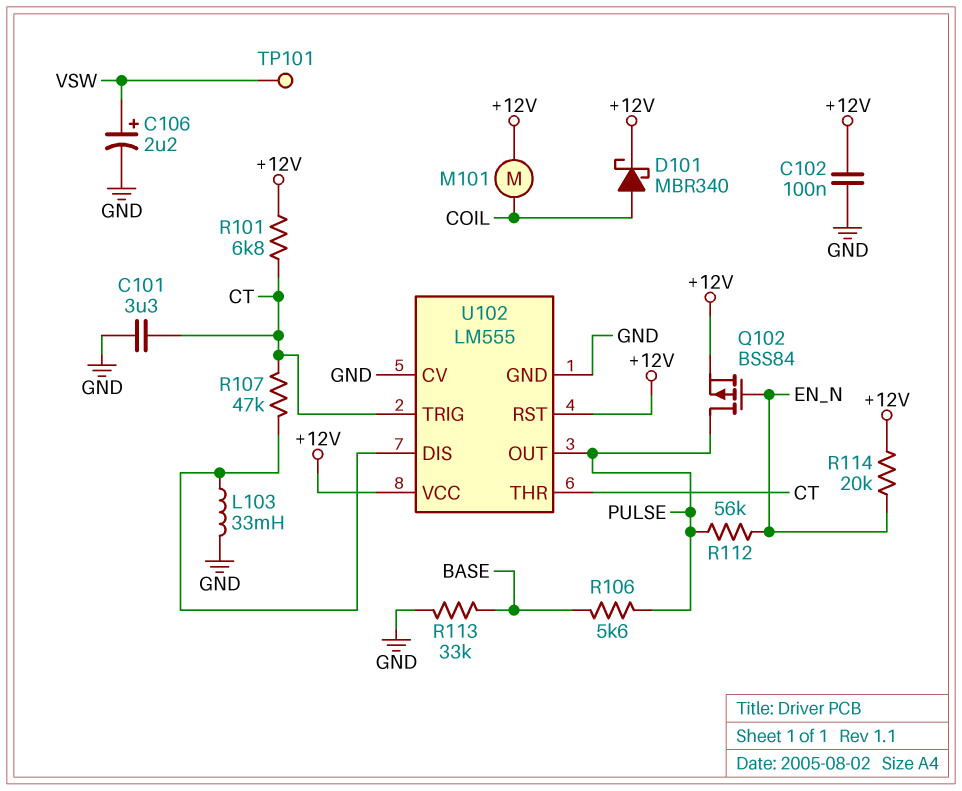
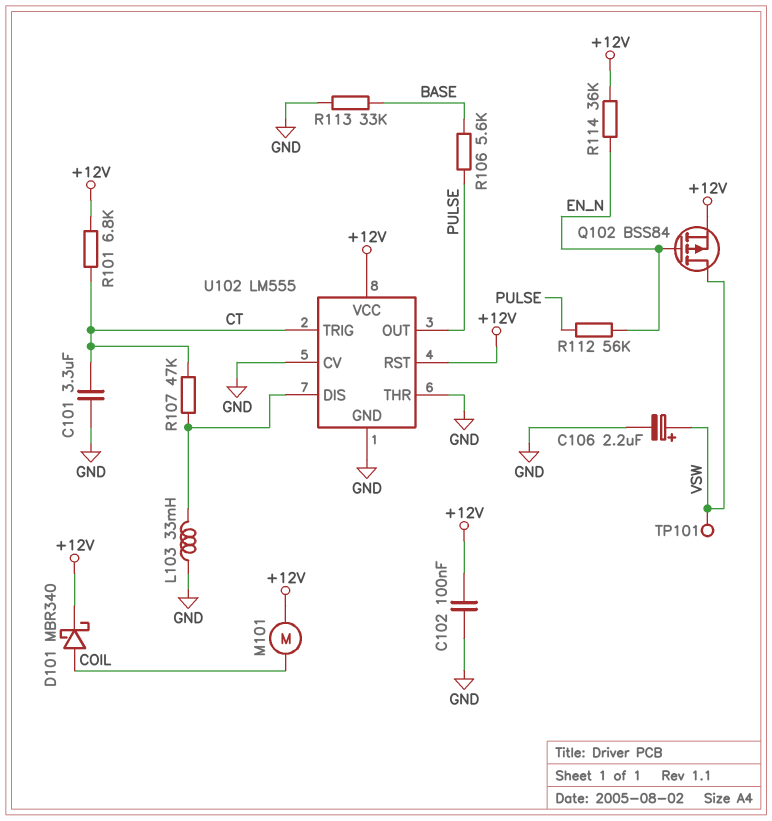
Q102: PMOS BSS84 (G EN_N, D PULSE, S +12V) -> PMOS BSS84 (G EN_N, D VSW, S +12V)
R114: 20k (+12V, EN_N) -> 36k (+12V, EN_N)
U102 pin THR: CT -> GND

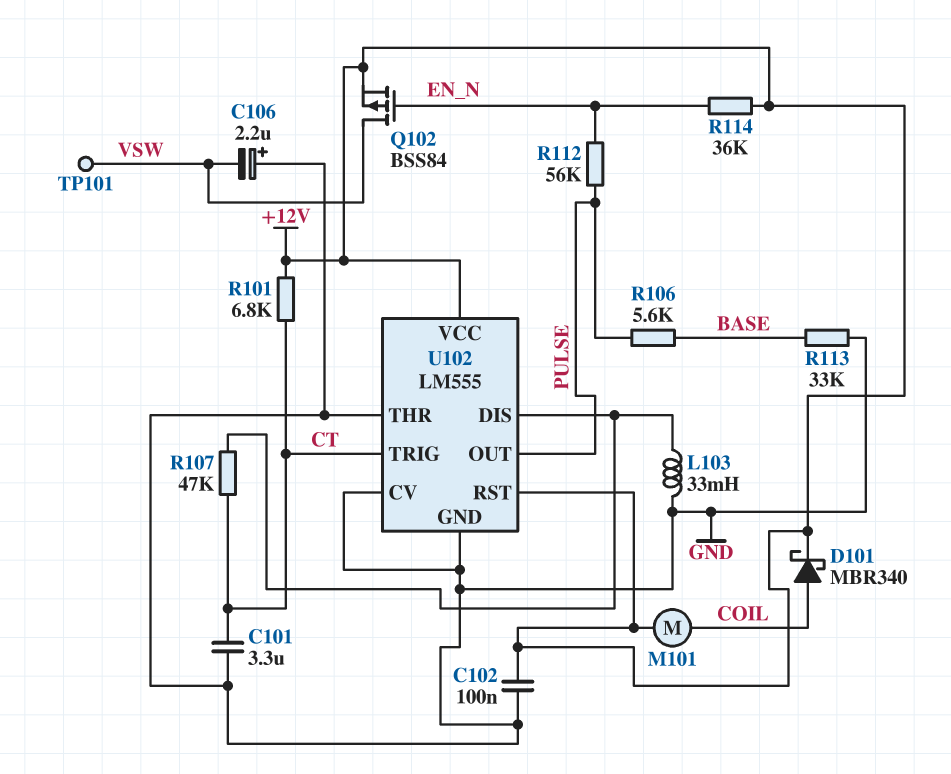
C106: 2.2uF (plus VSW, minus GND) -> 2.2uF (plus GND, minus VSW)

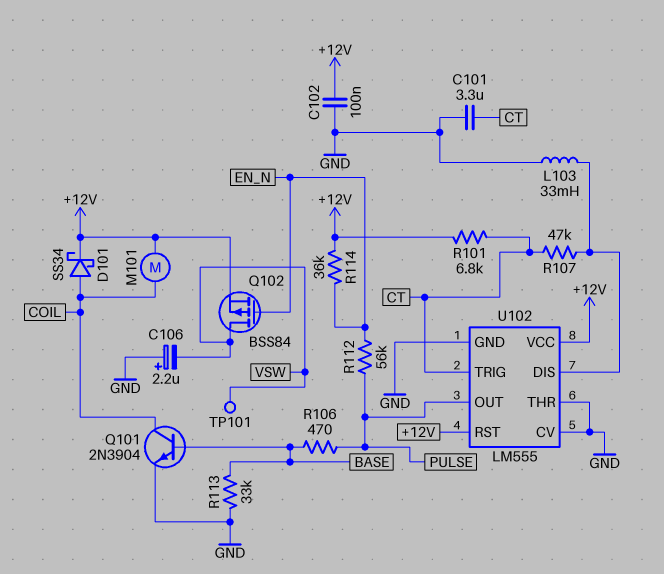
D101: schottky MBR340 (A COIL, K +12V) -> schottky SS34 (A COIL, K +12V)
Q101: none -> NPN 2N3904 (B BASE, C COIL, E GND)
R106: 5.6k (BASE, PULSE) -> 470 (BASE, PULSE)

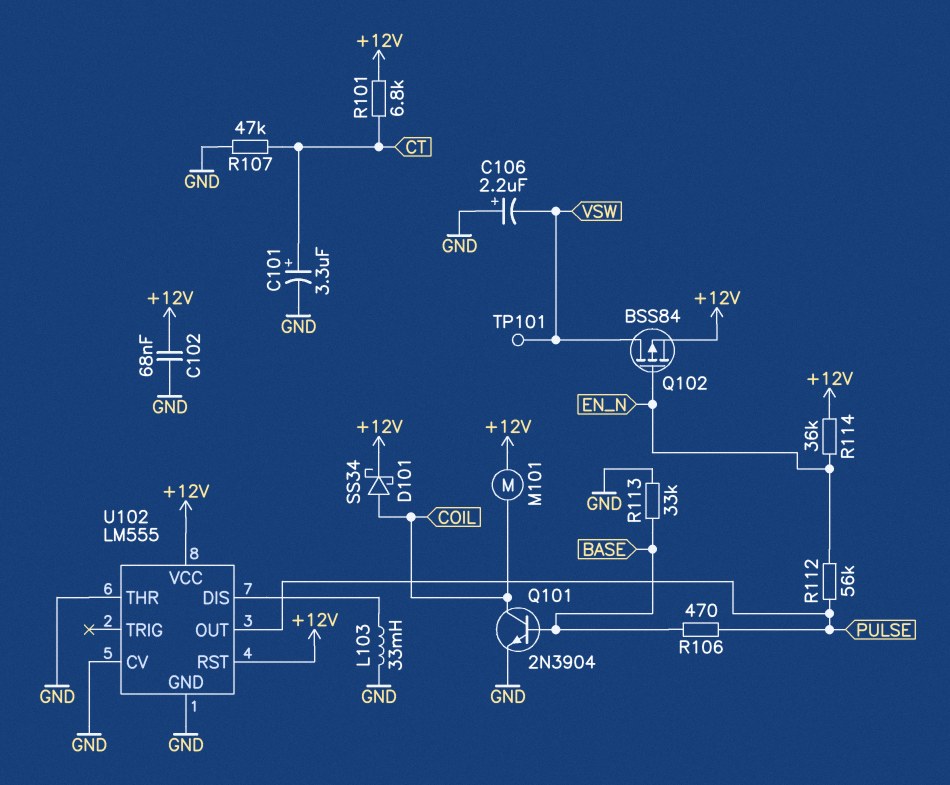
C101: 3.3uF (CT, GND) -> 3.3uF (plus CT, minus GND)
C102: 100nF (+12V, GND) -> 68nF (+12V, GND)
R107: 47k (CT, U102/DIS) -> 47k (CT, GND)
U102 pin TRIG: CT -> none

